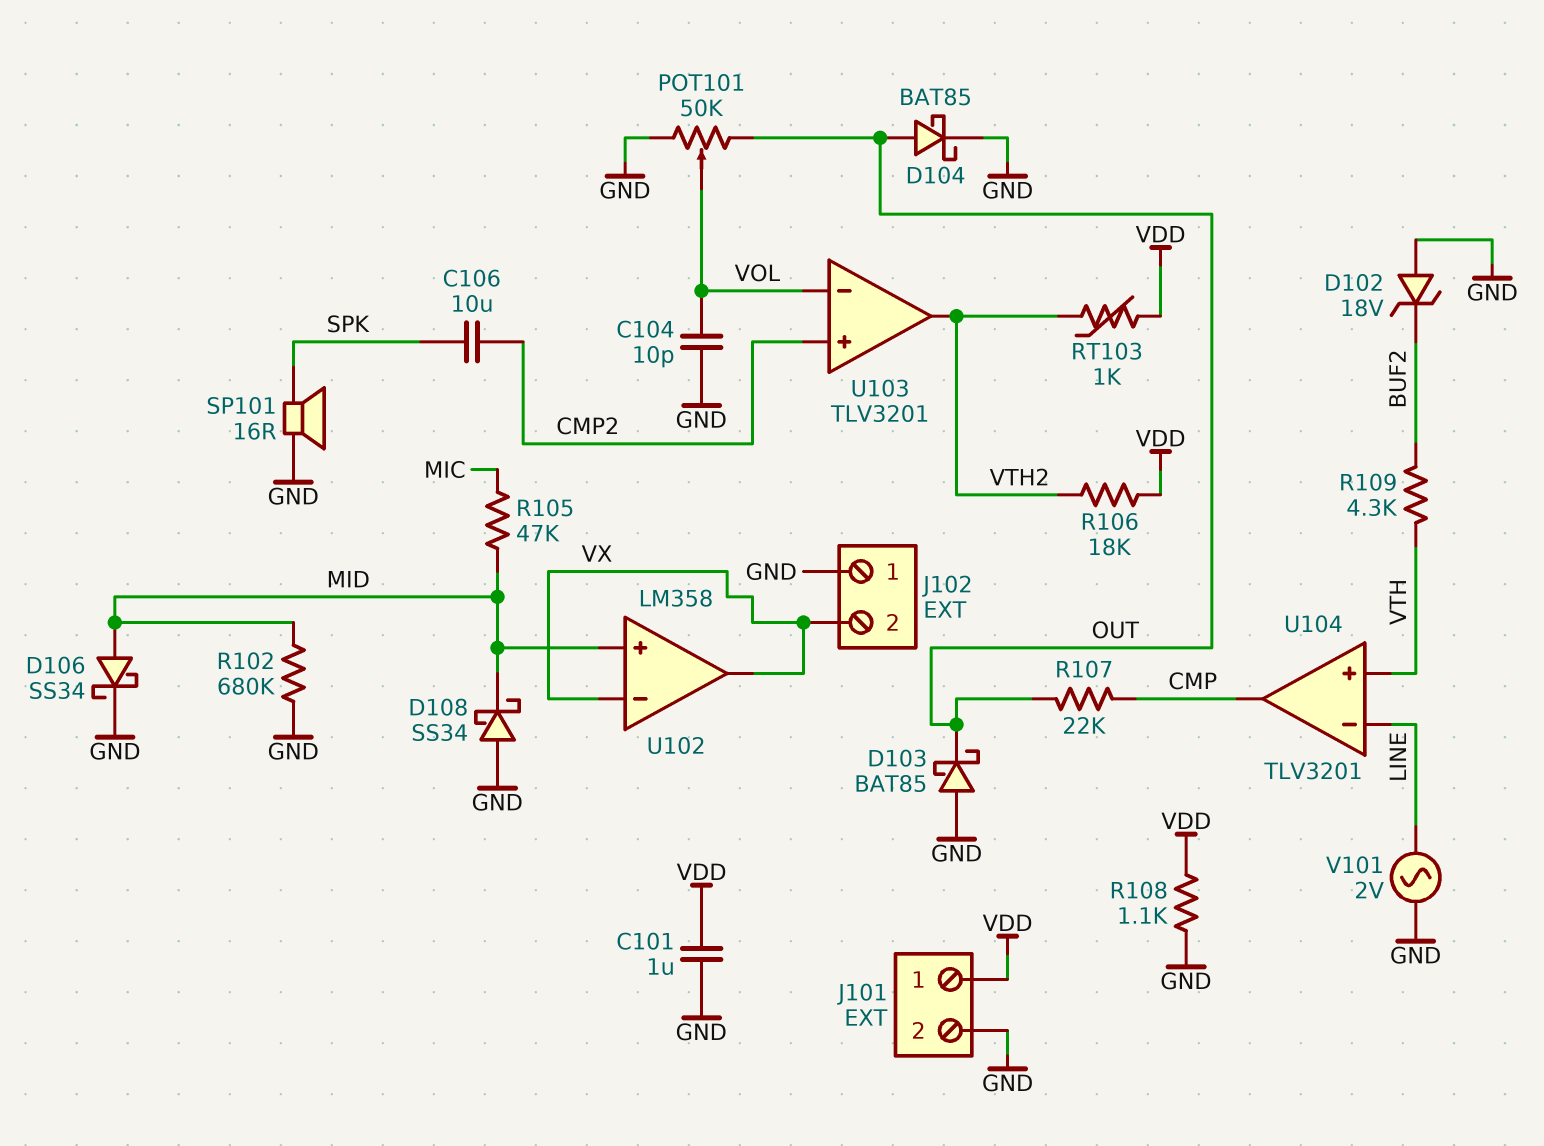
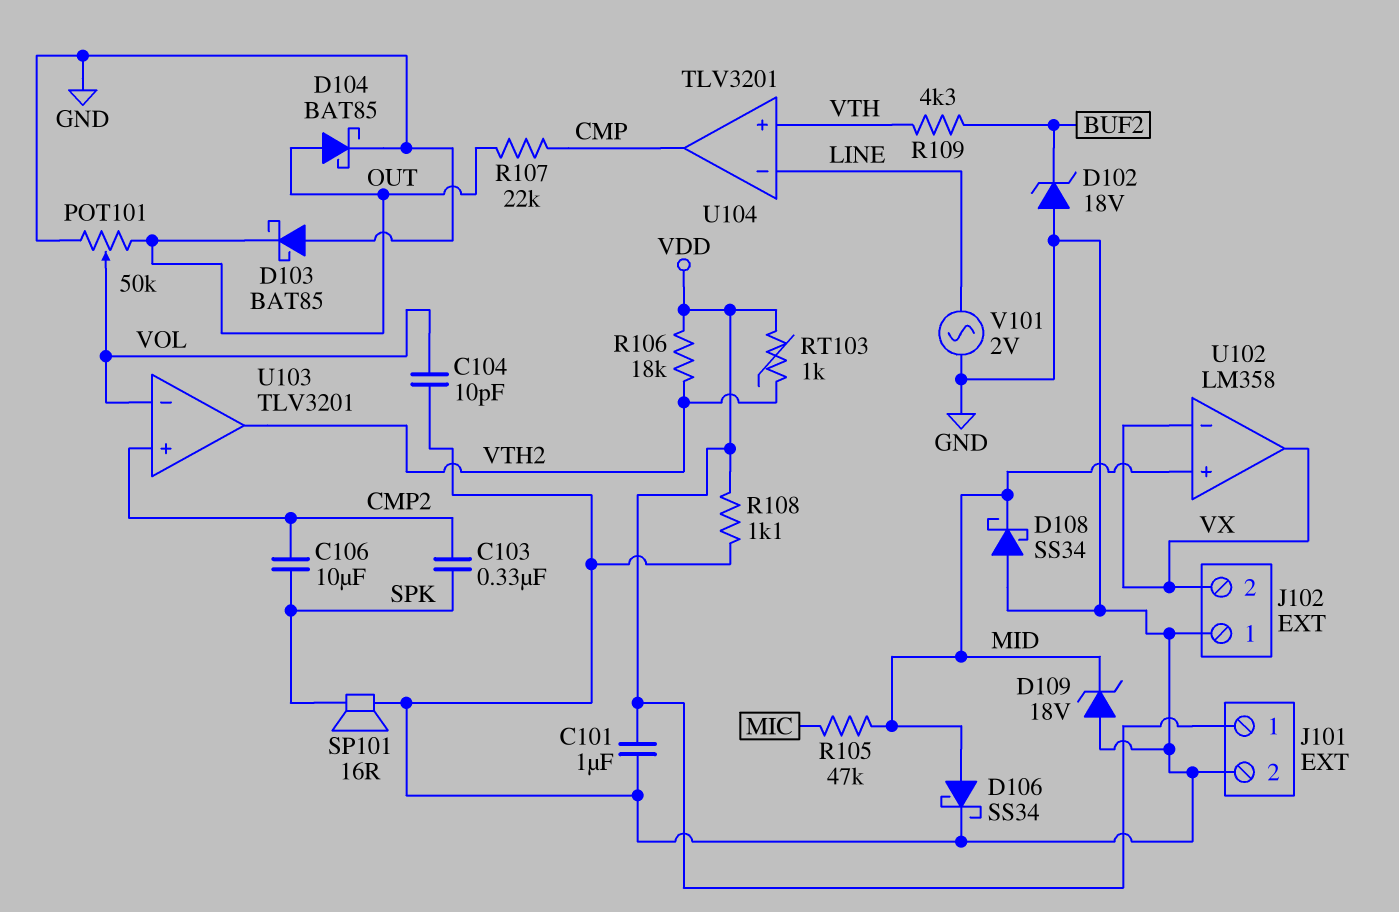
C103: none -> 330nF (CMP2, SPK)
D109: none -> zener 18V (A GND, K MID)
R102: 680k (GND, MID) -> none

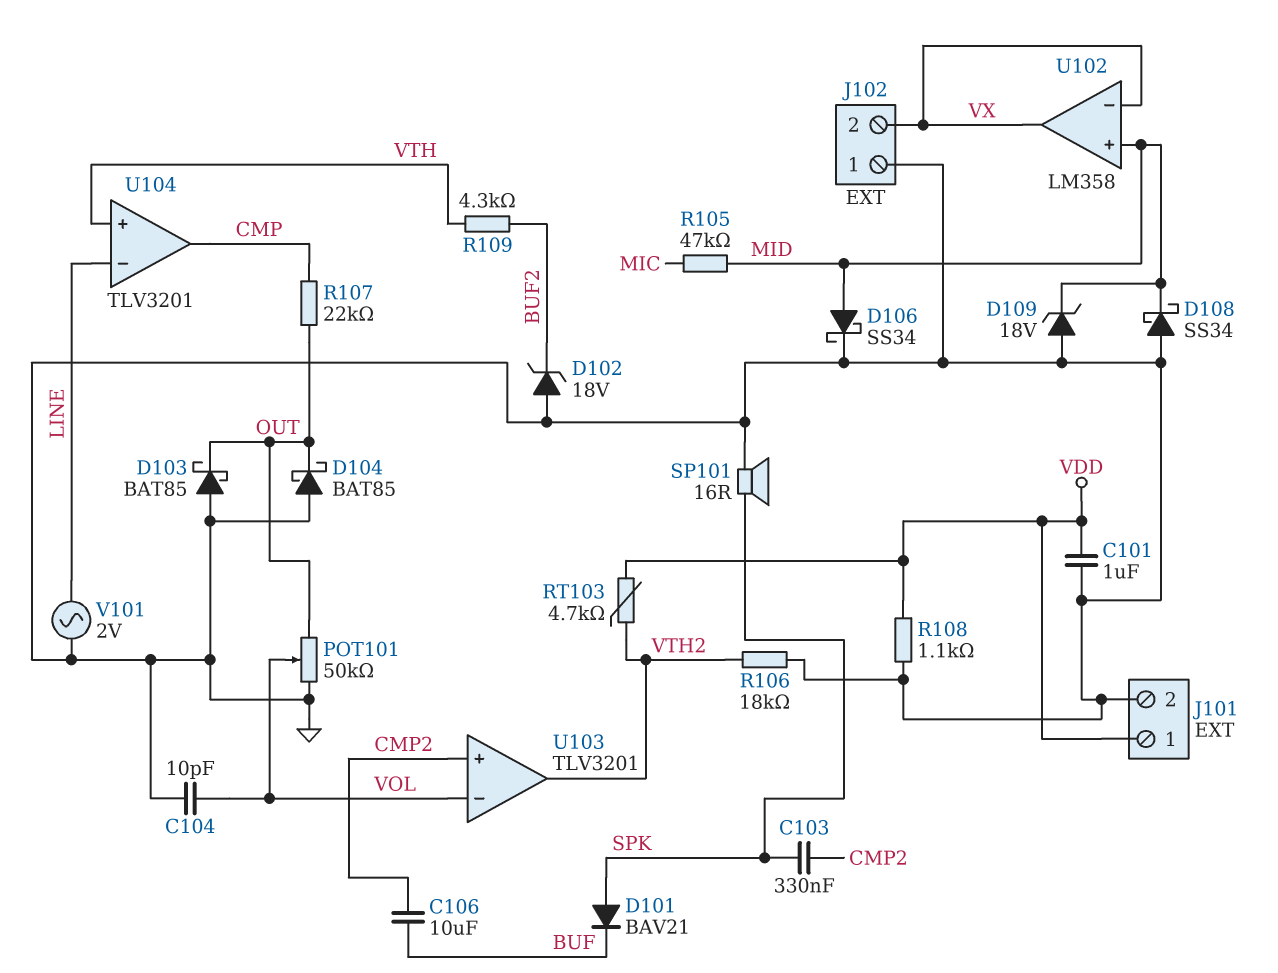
C106: 10uF (CMP2, SPK) -> 10uF (BUF, CMP2)
D101: none -> diode BAV21 (A SPK, K BUF)
D104: schottky BAT85 (A OUT, K GND) -> schottky BAT85 (A GND, K OUT)
R106: 18k (VDD, VTH2) -> 18k (GND, VTH2)
RT103: 1k (VDD, VTH2) -> 4.7k (VDD, VTH2)

